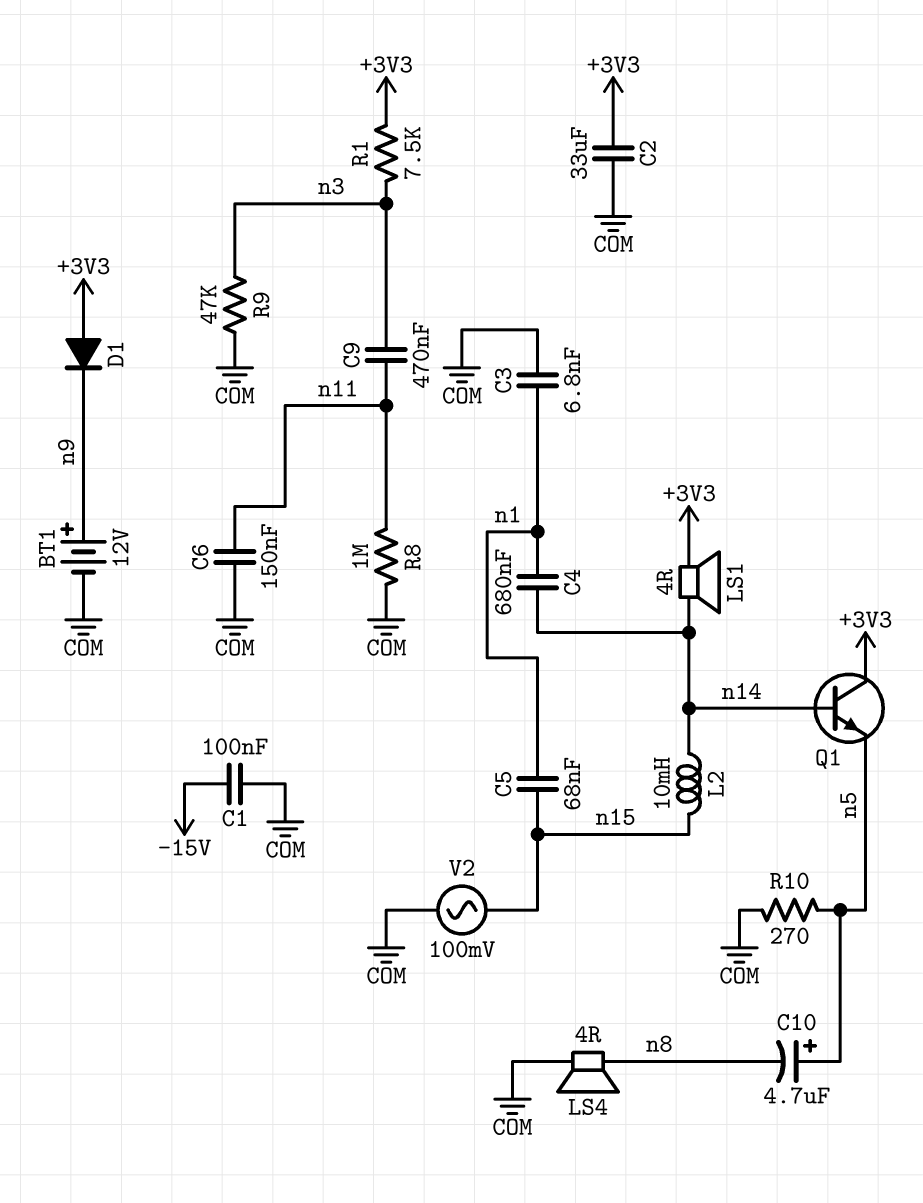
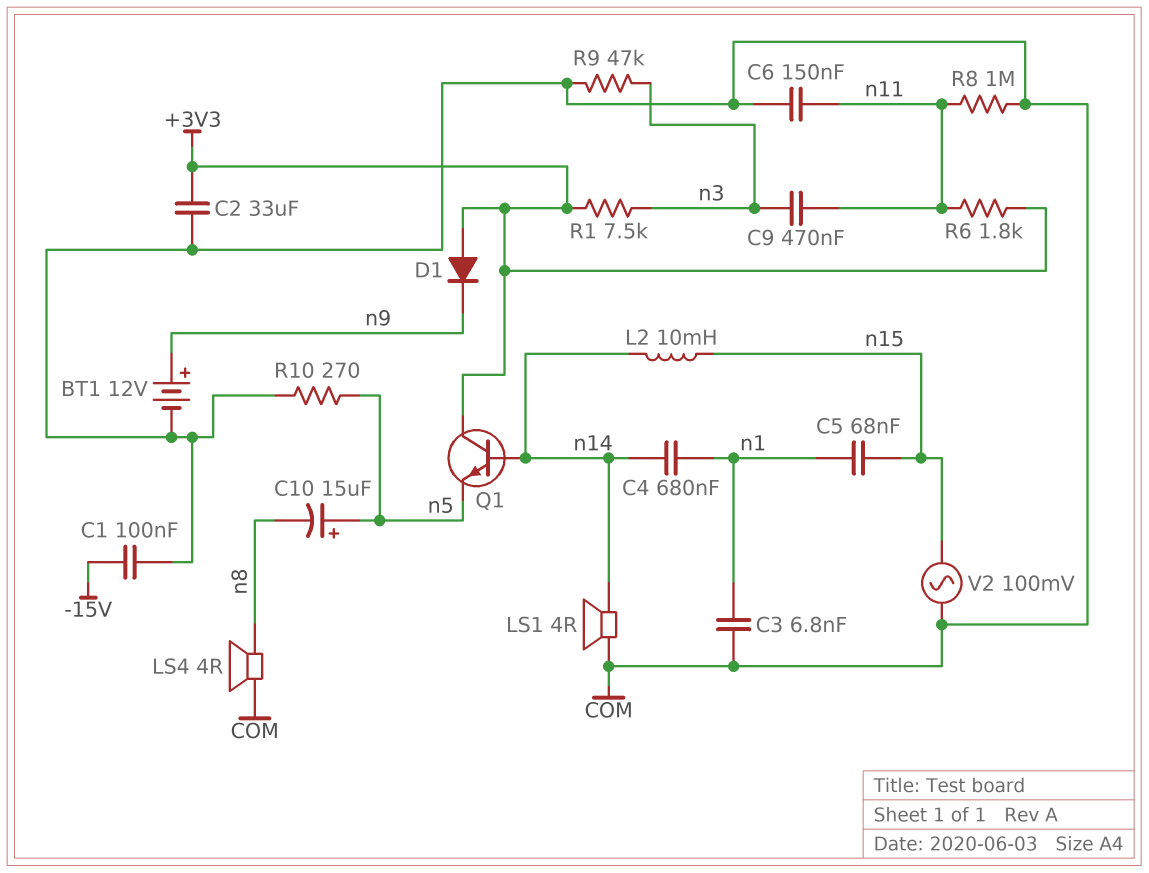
C10: 4.7uF (plus n5, minus n8) -> 15uF (plus n5, minus n8)
LS1: speaker 4R (+3V3, n14) -> speaker 4R (COM, n14)
R6: none -> 1.8k (+3V3, n11)

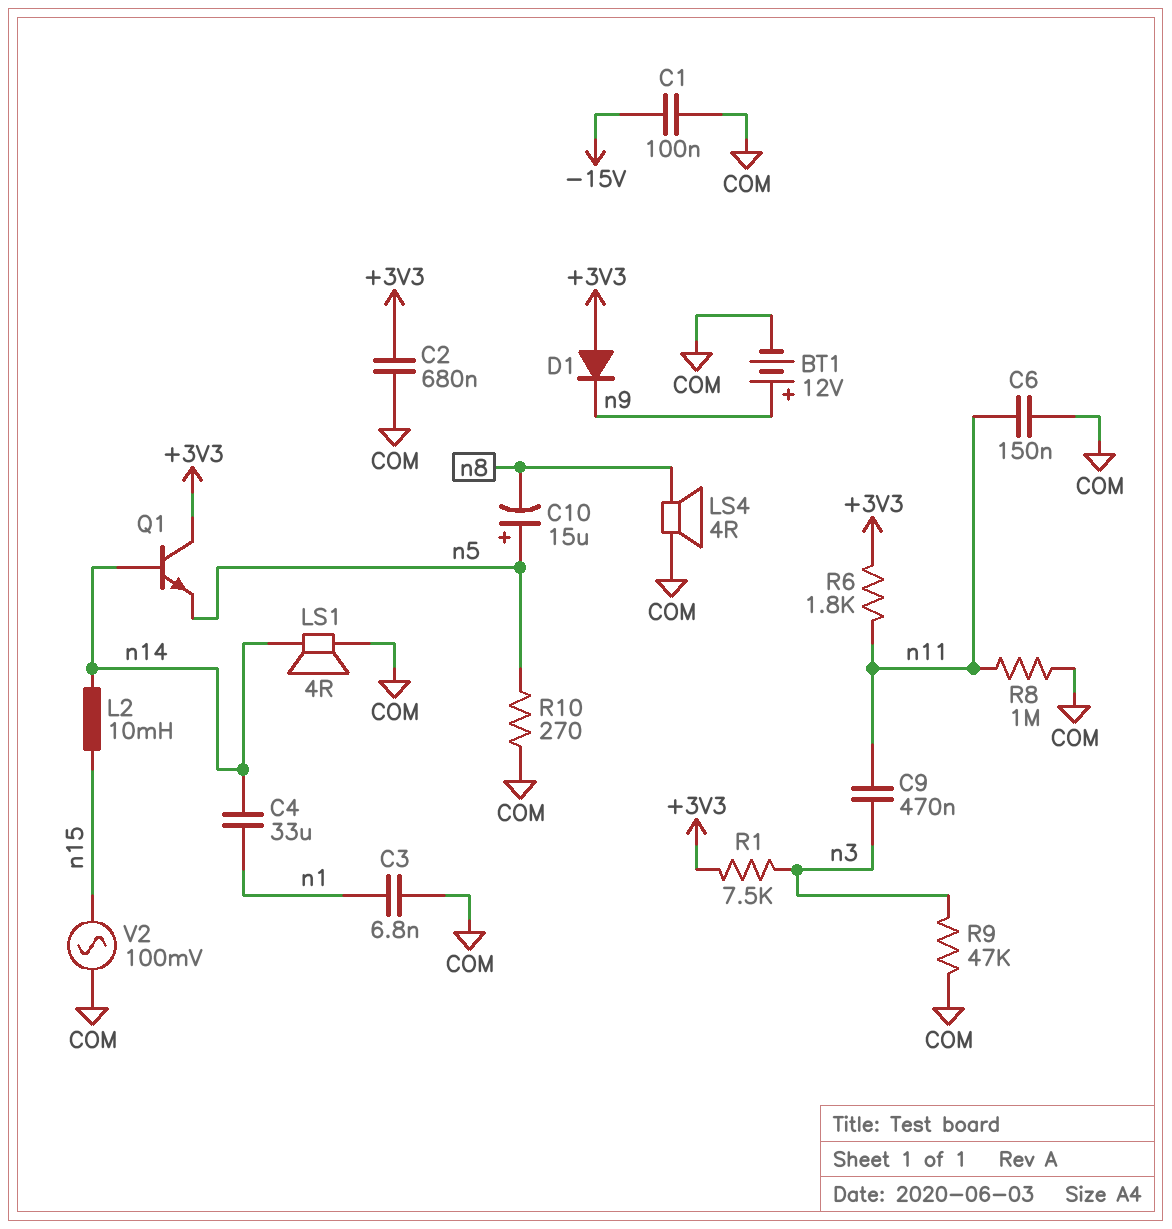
C2: 33uF (+3V3, COM) -> 680nF (+3V3, COM)
C4: 680nF (n1, n14) -> 33uF (n1, n14)
C5: 68nF (n1, n15) -> none

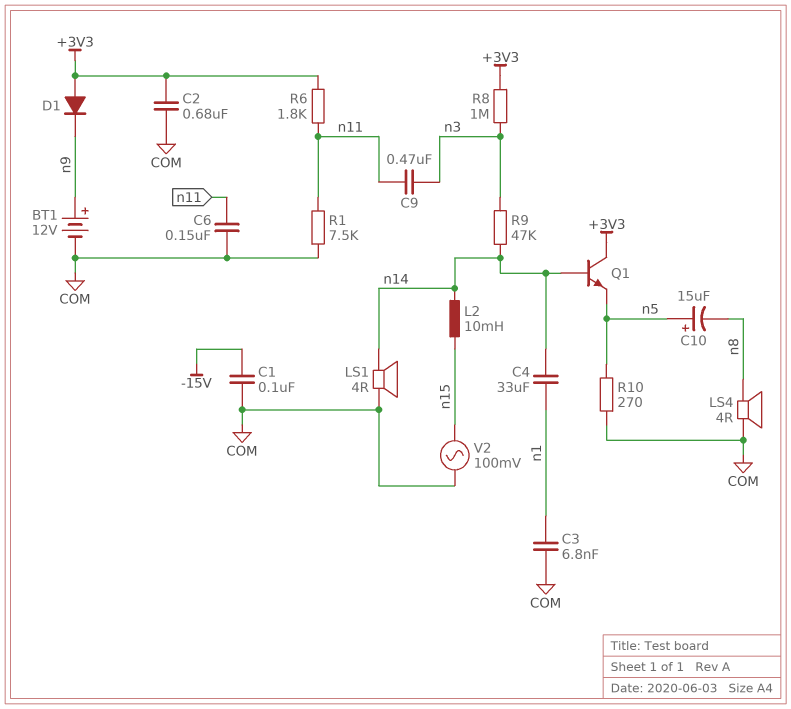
R1: 7.5k (+3V3, n3) -> 7.5k (COM, n11)
R8: 1M (COM, n11) -> 1M (+3V3, n3)
R9: 47k (COM, n3) -> 47k (n3, n14)

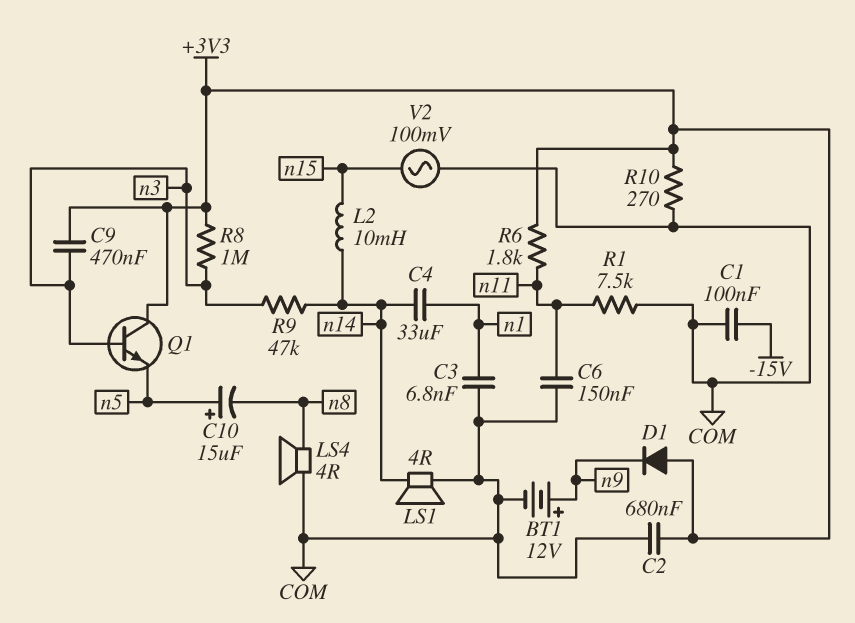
C9: 470nF (n3, n11) -> 470nF (+3V3, n3)
Q1: NPN (B n14, C +3V3, E n5) -> NPN (B n3, C +3V3, E n5)
R10: 270 (COM, n5) -> 270 (+3V3, COM)

